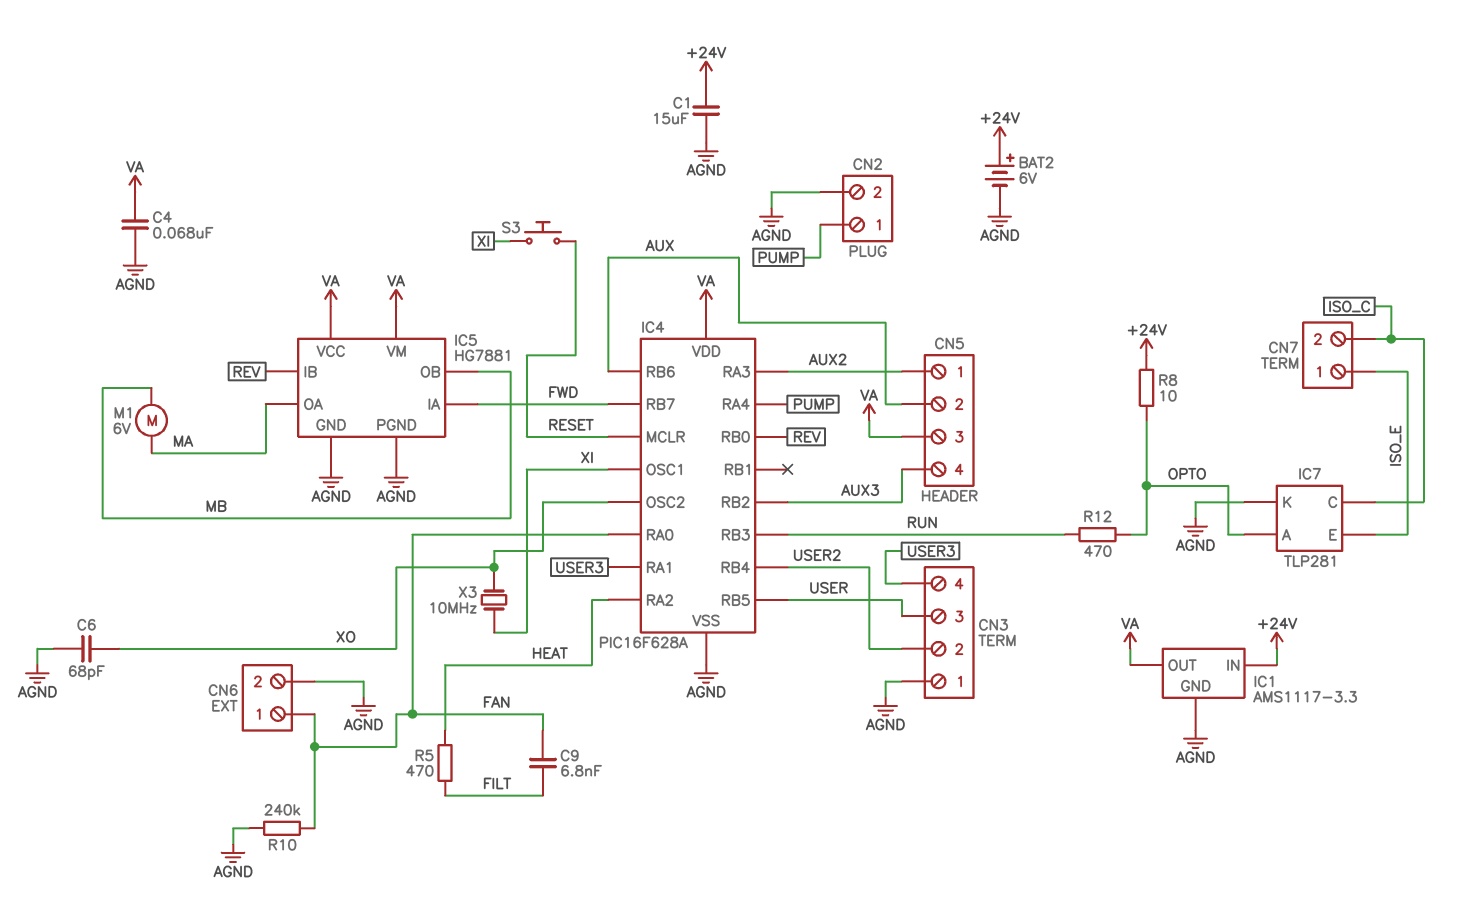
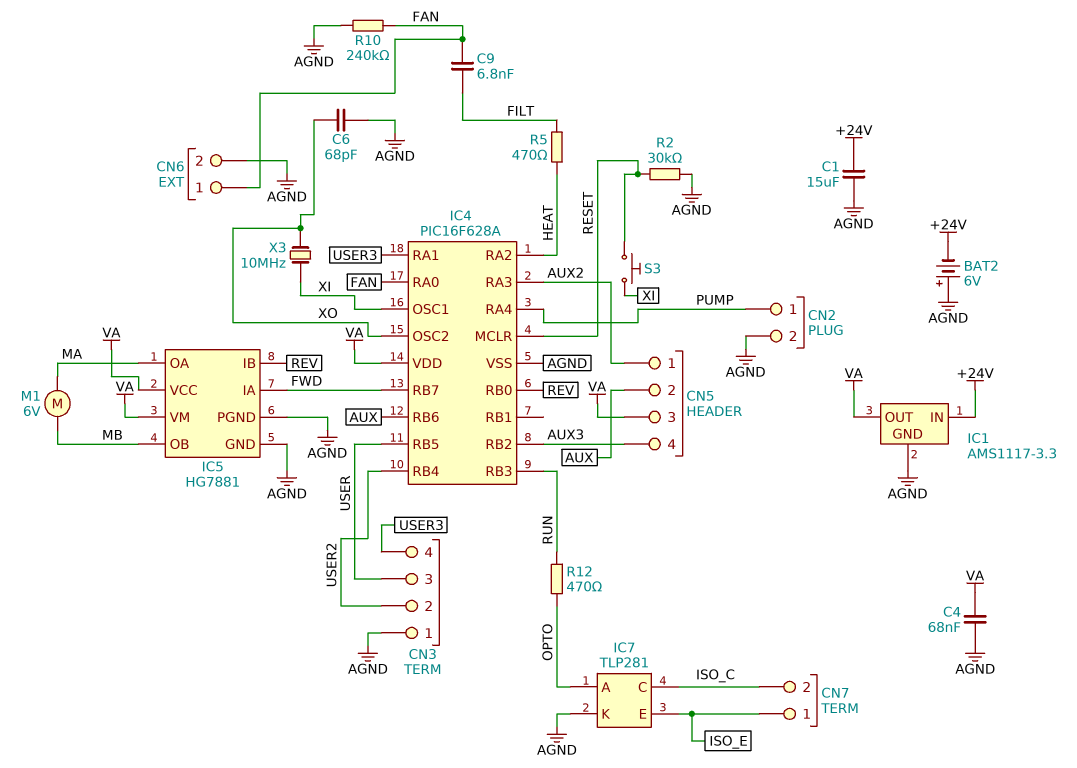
BAT2: 6V (plus +24V, minus AGND) -> 6V (plus AGND, minus +24V)
R2: none -> 30k (AGND, RESET)
R8: 10 (+24V, OPTO) -> none

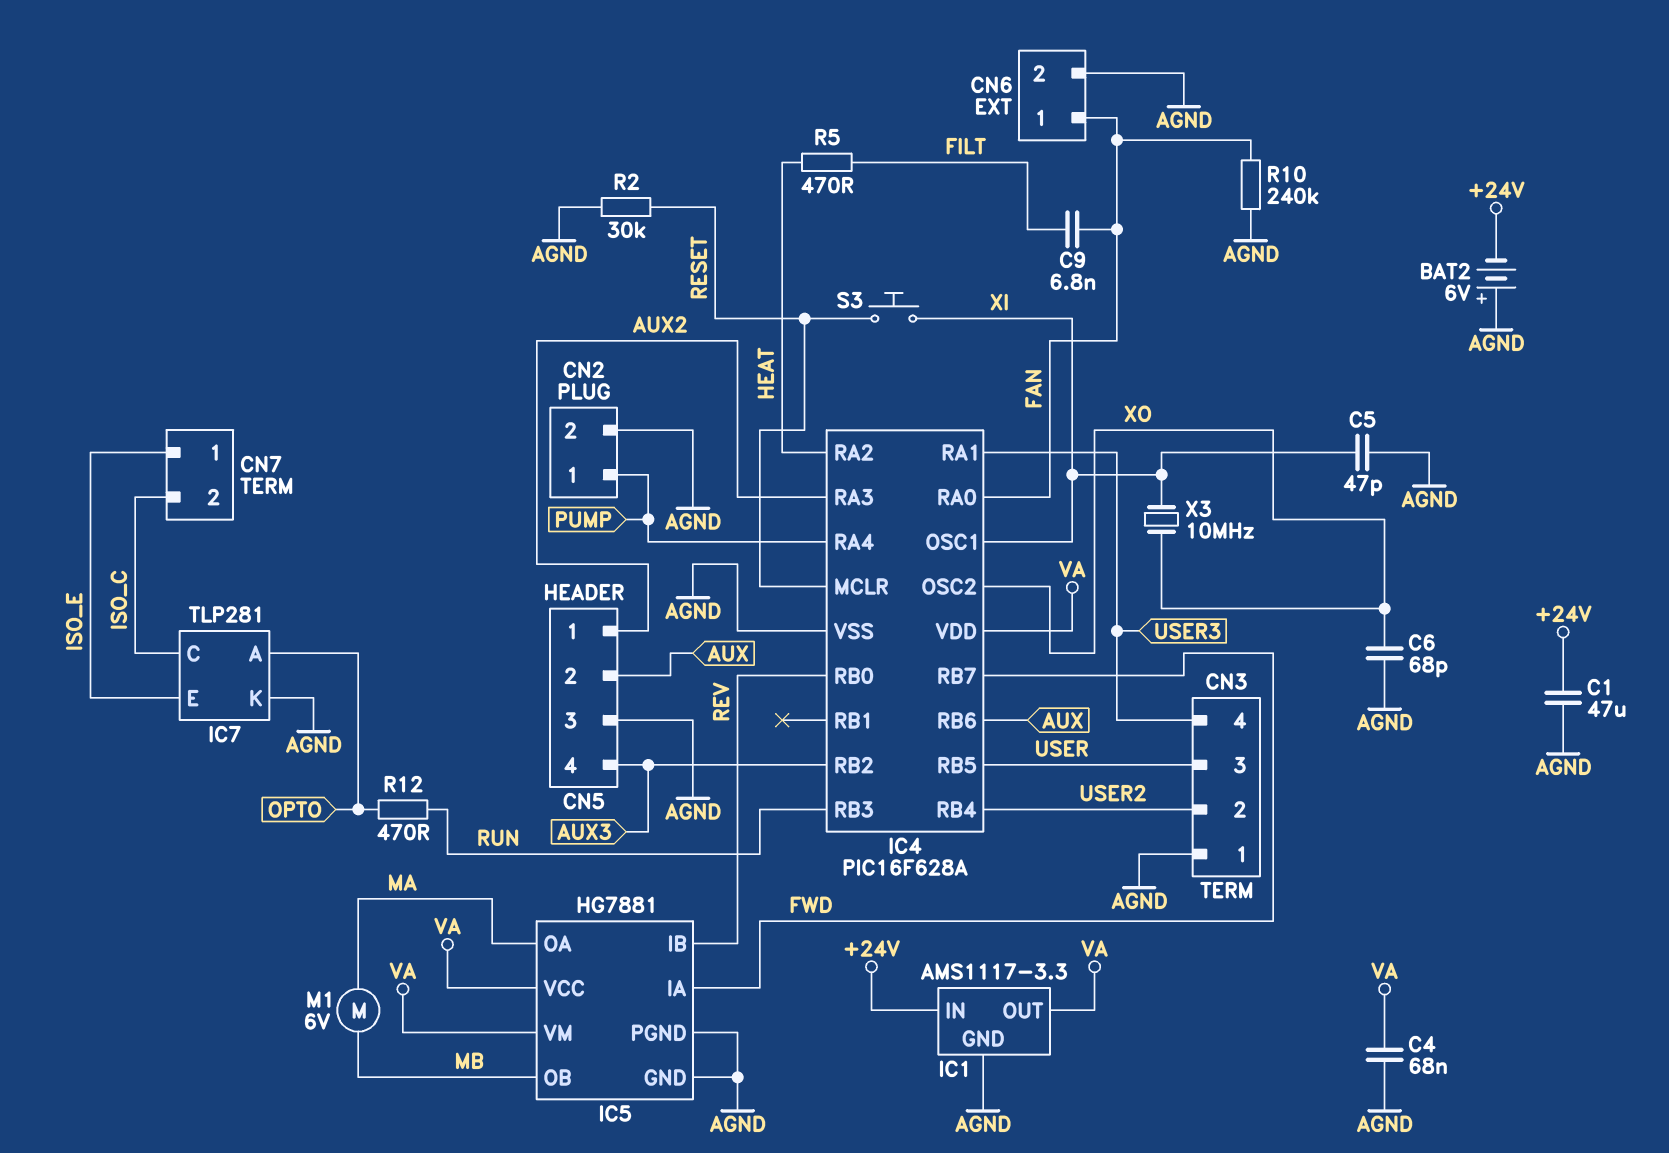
C1: 15uF (+24V, AGND) -> 47uF (+24V, AGND)
C5: none -> 47pF (AGND, XI)
CN5 pin 3: VA -> AGND

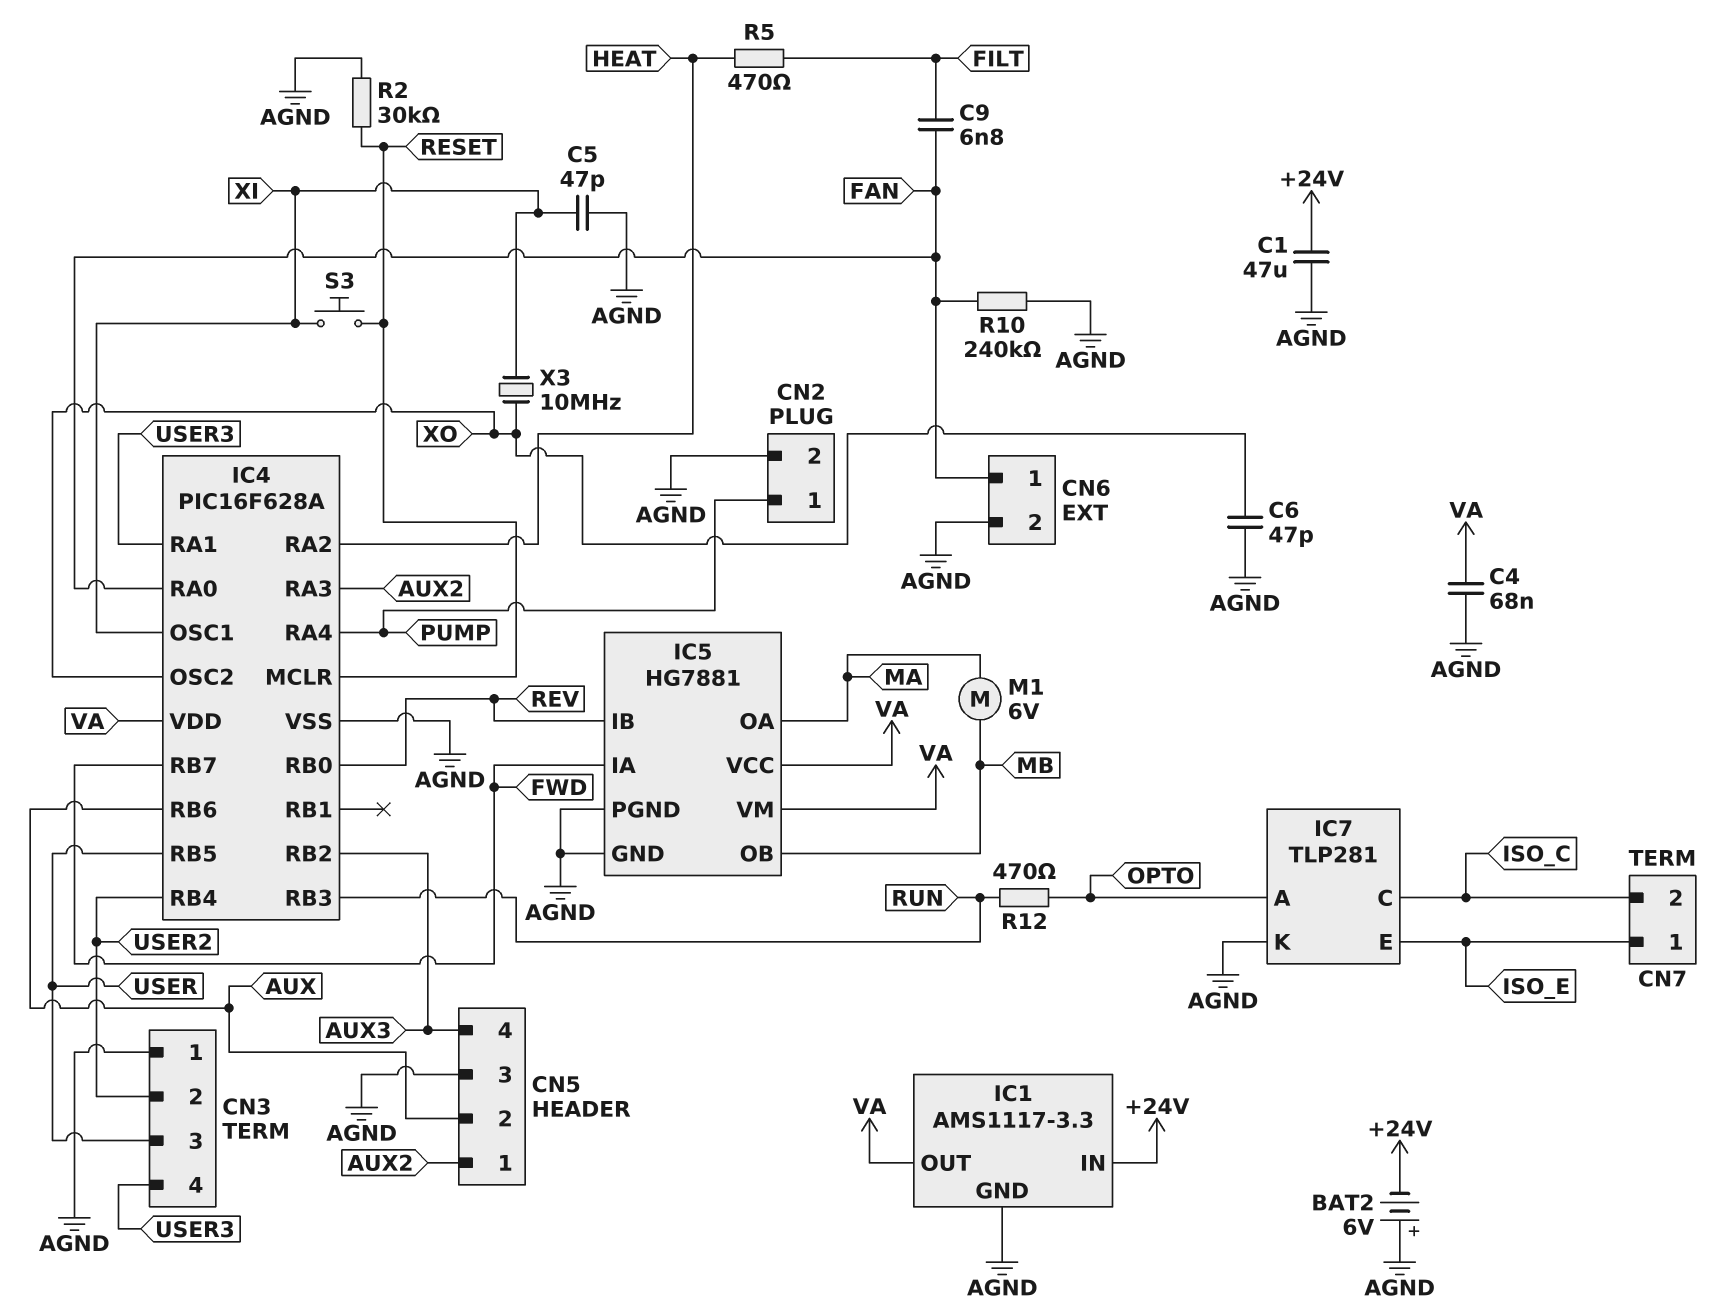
C6: 68pF (AGND, XO) -> 47pF (AGND, XO)

